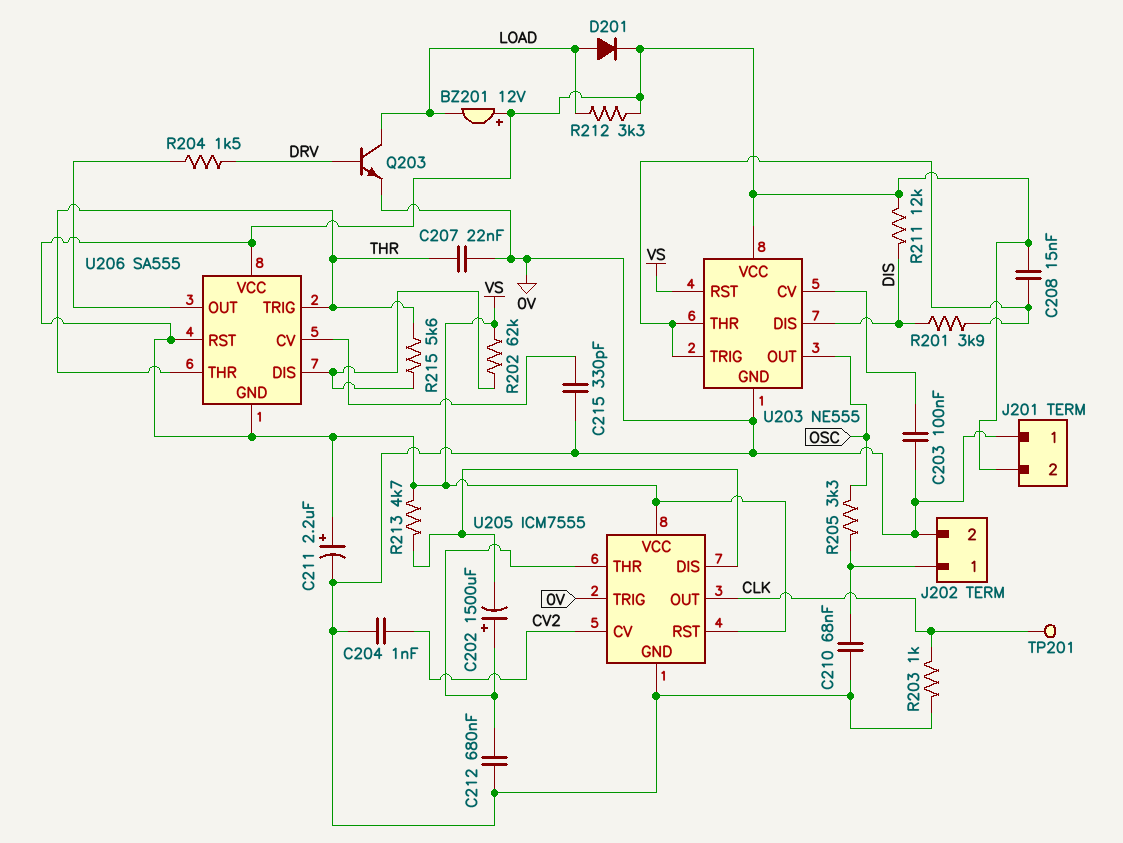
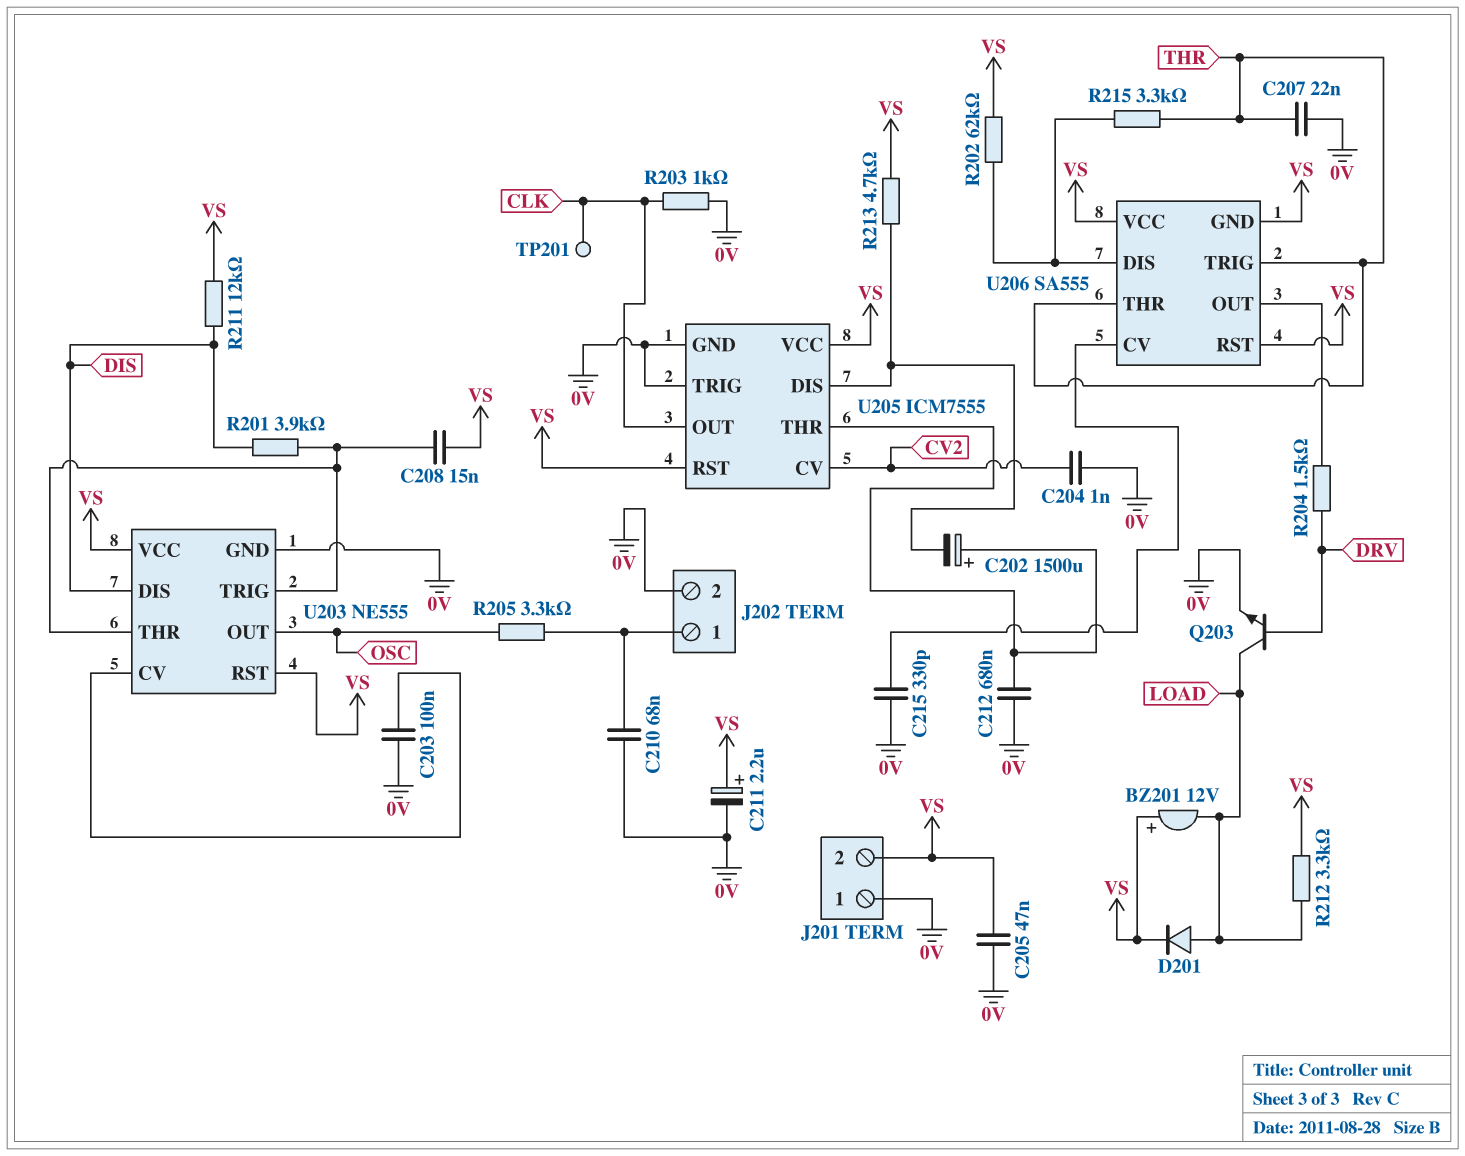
C205: none -> 47nF (0V, VS)
R215: 5.6k (THR, U206/DIS) -> 3.3k (THR, U206/DIS)

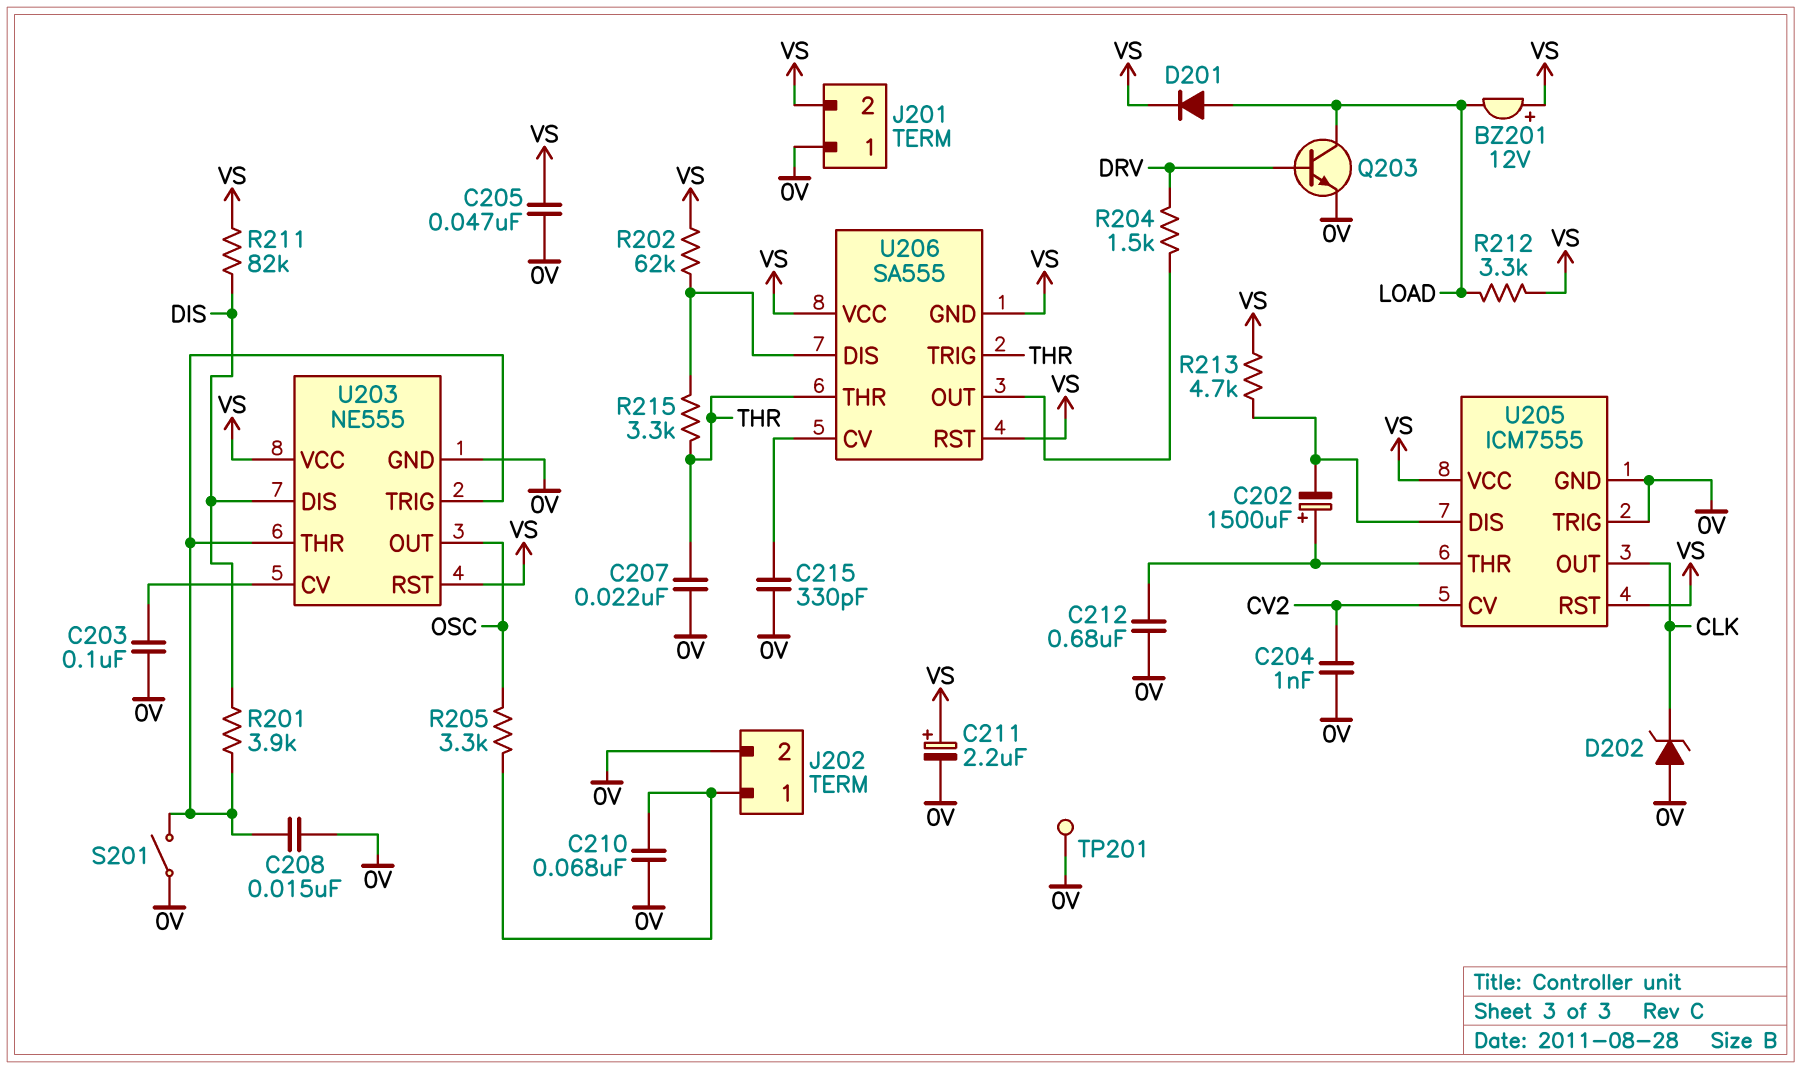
C208: 15nF (U203/THR, VS) -> 15nF (0V, U203/THR)
D202: none -> zener (A 0V, K CLK)
R203: 1k (0V, CLK) -> none
R211: 12k (DIS, VS) -> 82k (DIS, VS)
S201: none -> switch (0V, U203/THR)
TP201: test point (CLK) -> test point (0V)

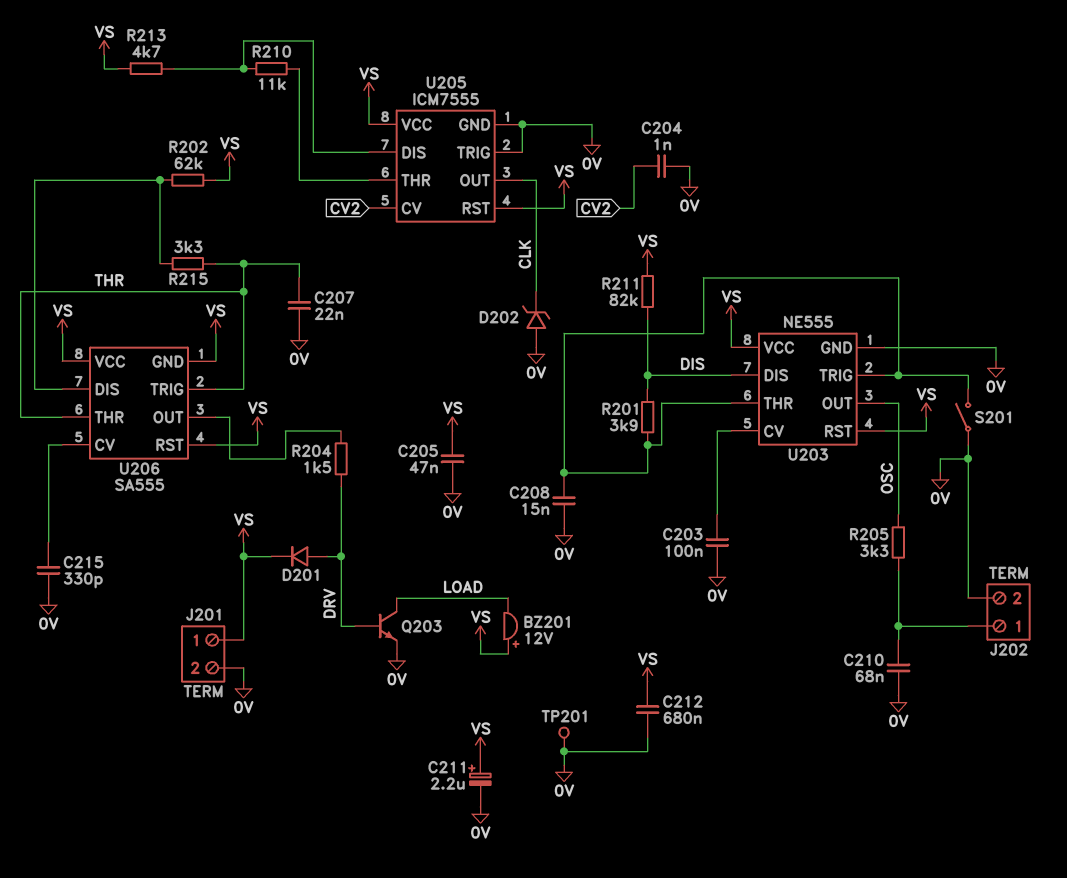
C202: 1500uF (plus U205/THR, minus U205/DIS) -> none
C212: 680nF (0V, U205/THR) -> 680nF (0V, VS)
D201: diode (A LOAD, K VS) -> diode (A DRV, K VS)
J201 pin 1: 0V -> VS
J201 pin 2: VS -> 0V
R210: none -> 11k (U205/DIS, U205/THR)
R212: 3.3k (LOAD, VS) -> none

